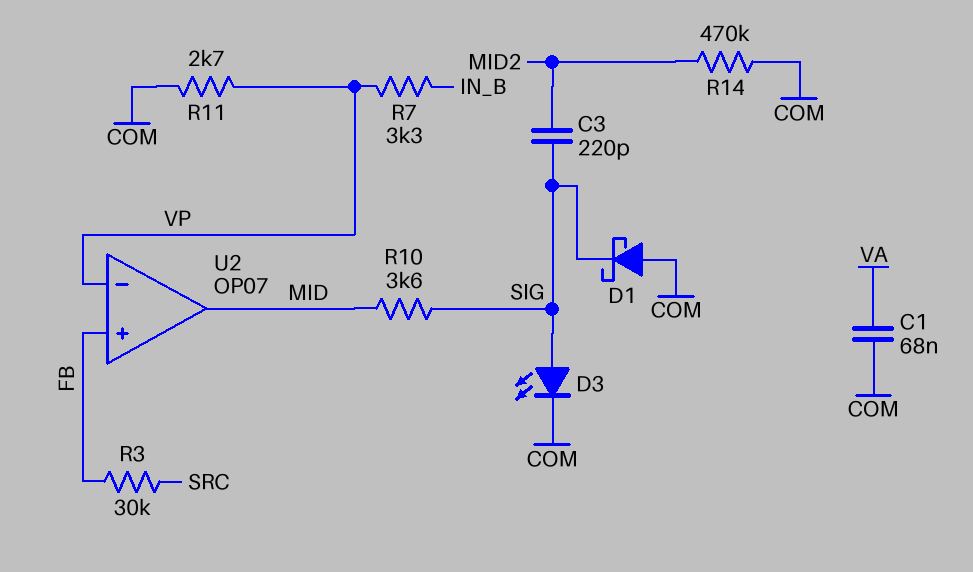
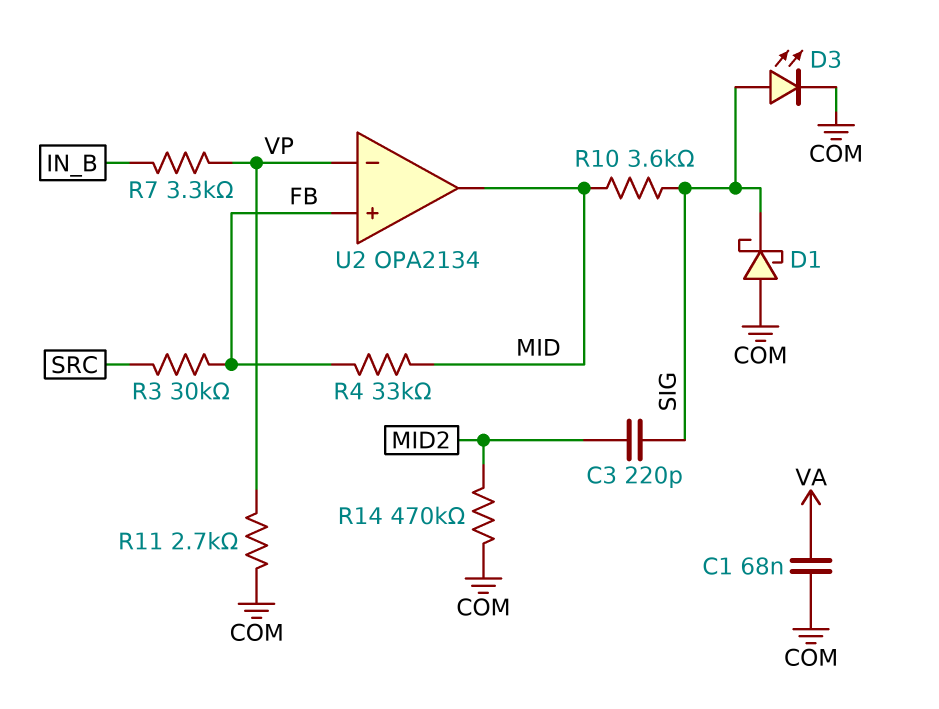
R4: none -> 33k (FB, MID)
U2: OP07 -> OPA2134

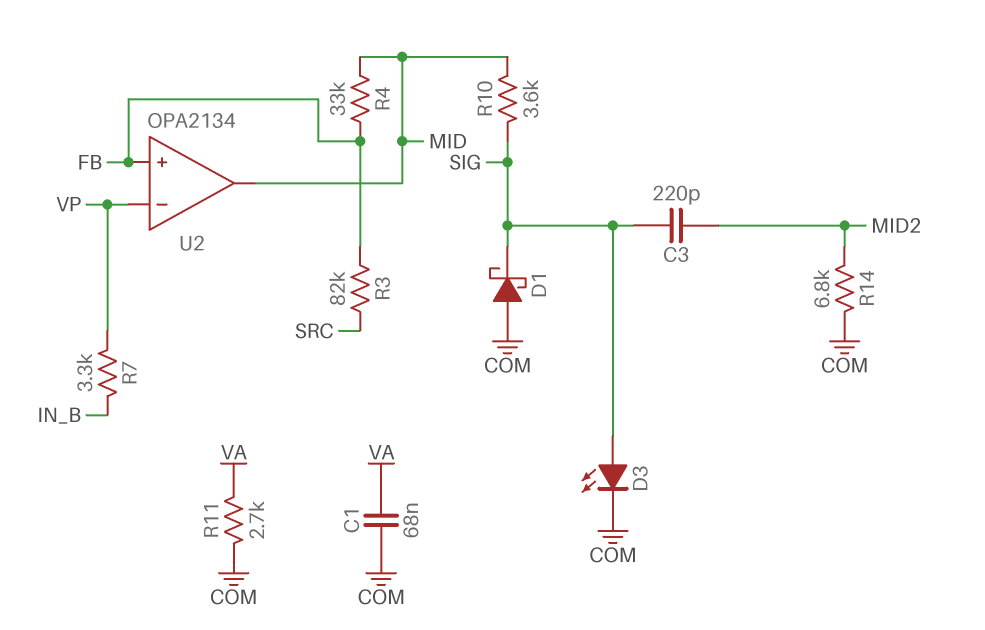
R3: 30k (FB, SRC) -> 82k (FB, SRC)
R11: 2.7k (COM, VP) -> 2.7k (COM, VA)
R14: 470k (COM, MID2) -> 6.8k (COM, MID2)

